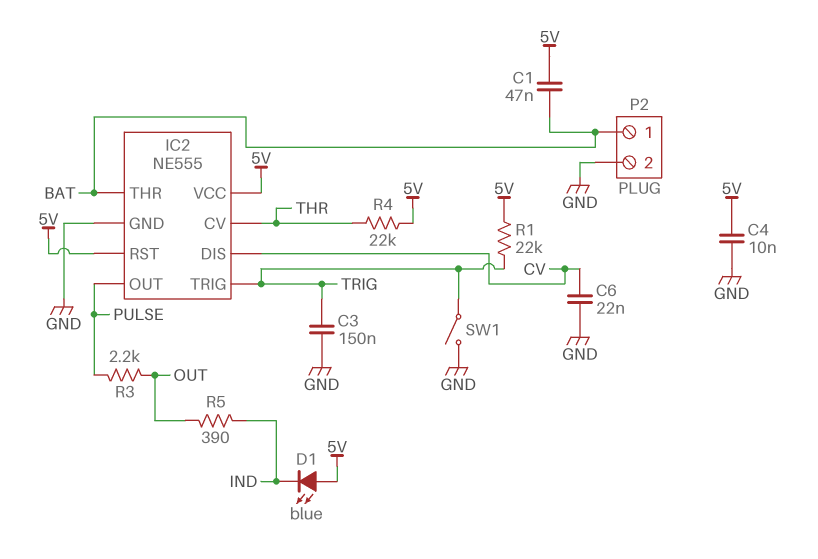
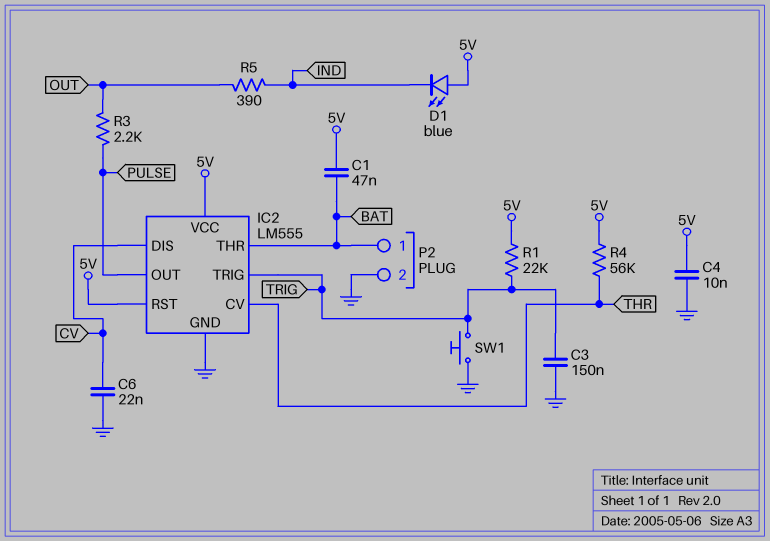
IC2: NE555 -> LM555
R4: 22k (5V, THR) -> 56k (5V, THR)
SW1: switch (GND, TRIG) -> button (GND, TRIG)

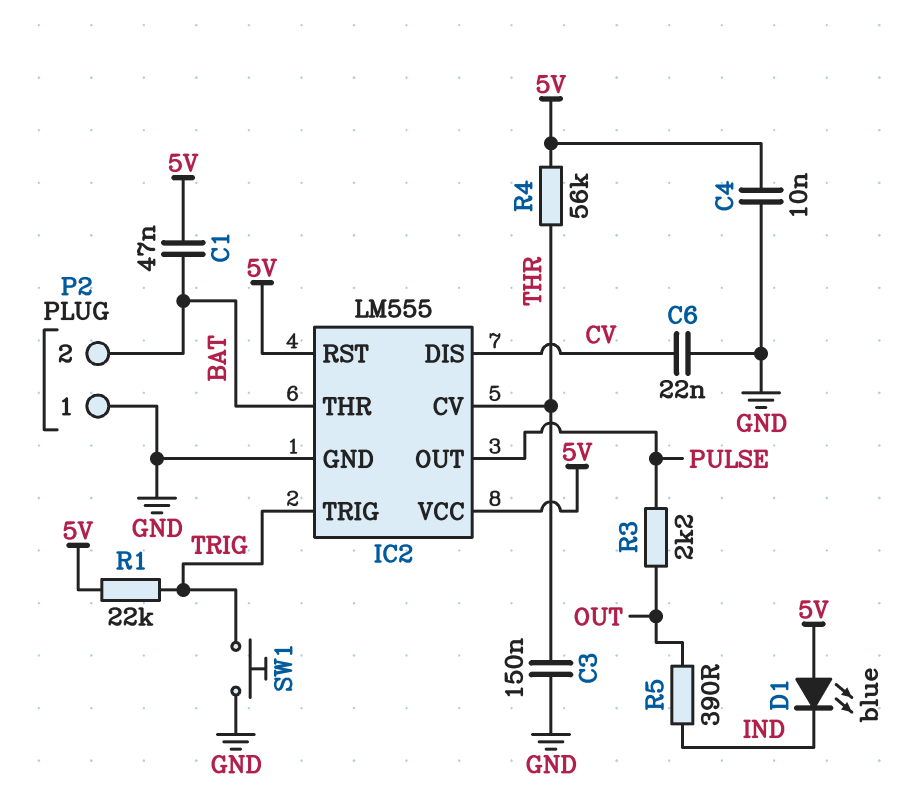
C3: 150nF (GND, TRIG) -> 150nF (GND, THR)
P2 pin 1: BAT -> GND
P2 pin 2: GND -> BAT

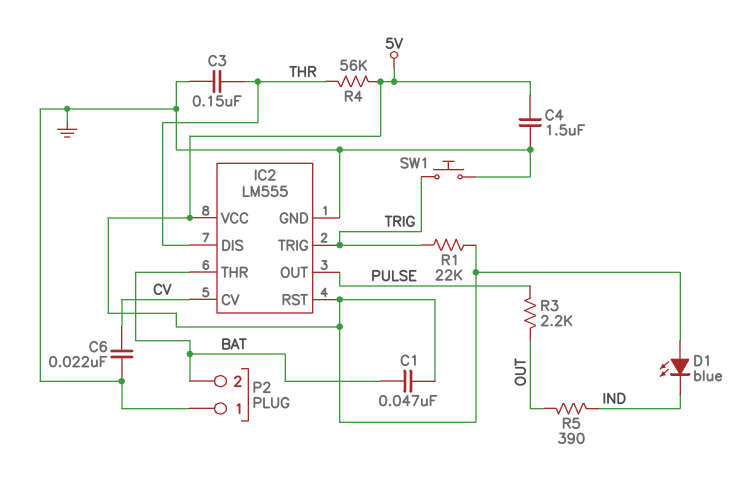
C4: 10nF (5V, GND) -> 1.5uF (5V, GND)
IC2 pin CV: THR -> CV
IC2 pin DIS: CV -> THR

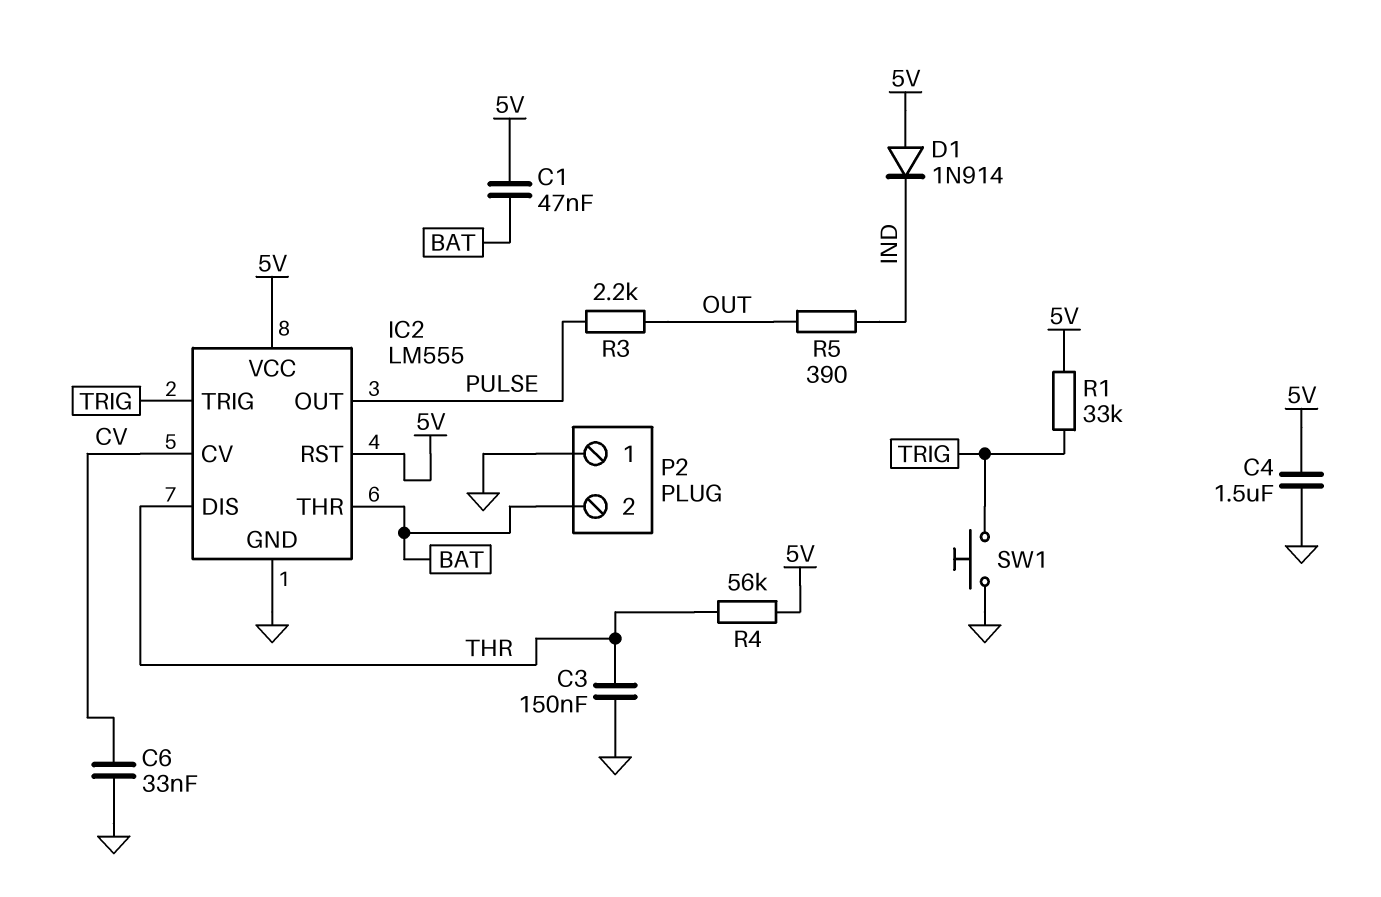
C6: 22nF (CV, GND) -> 33nF (CV, GND)
D1: LED blue (A 5V, K IND) -> diode 1N914 (A 5V, K IND)
R1: 22k (5V, TRIG) -> 33k (5V, TRIG)

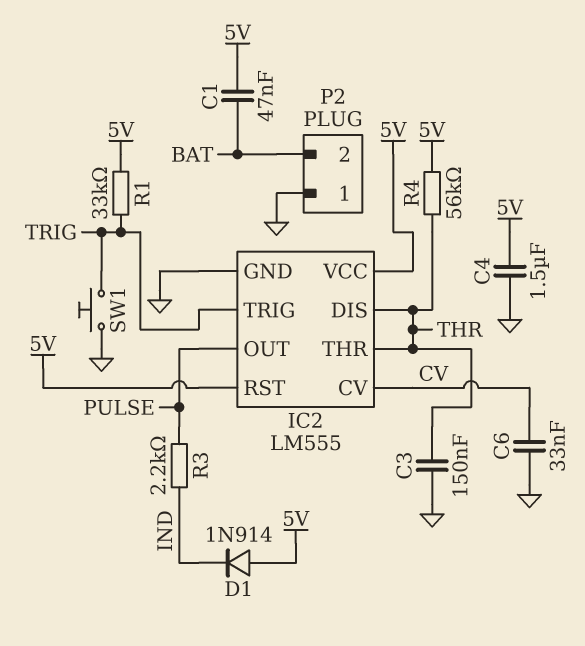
IC2 pin THR: BAT -> THR
R3: 2.2k (OUT, PULSE) -> 2.2k (IND, PULSE)
R5: 390 (IND, OUT) -> none

